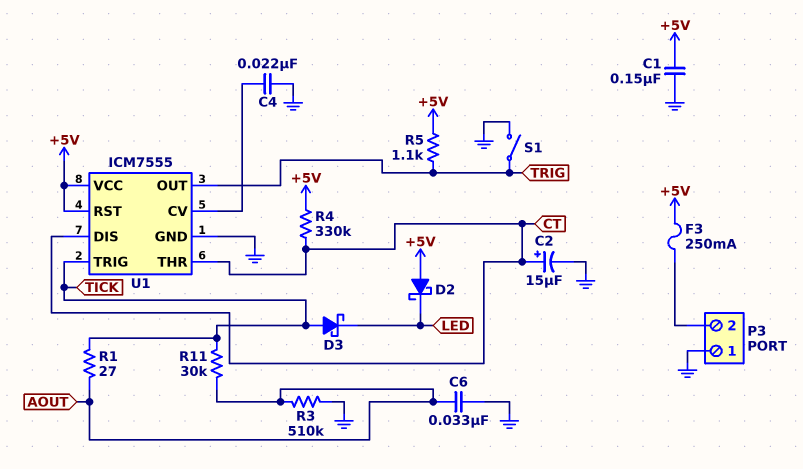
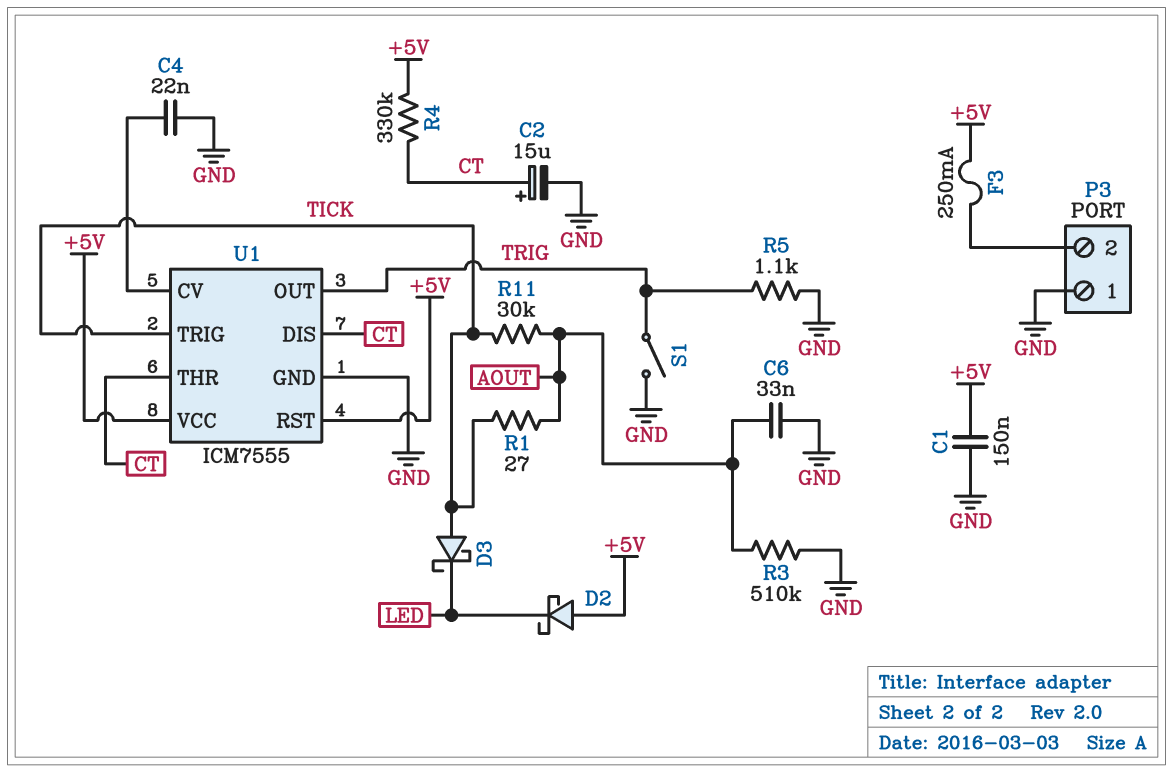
R5: 1.1k (+5V, TRIG) -> 1.1k (GND, TRIG)

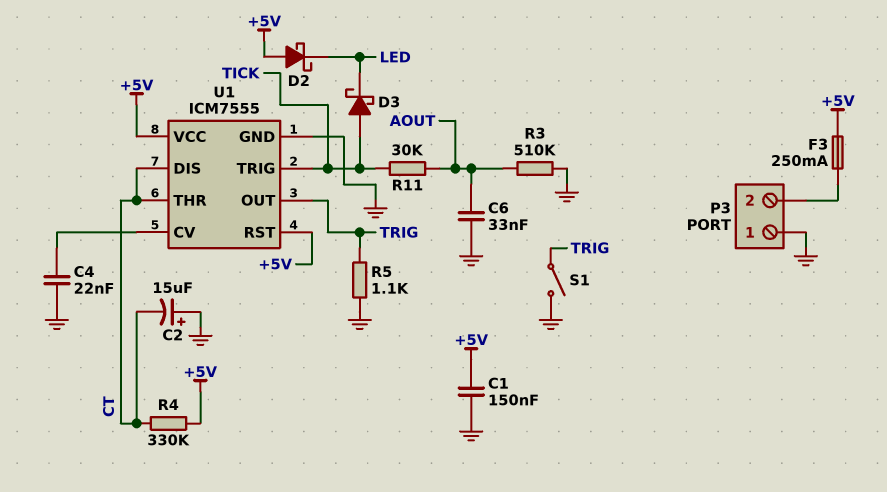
C2: 15uF (plus CT, minus GND) -> 15uF (plus GND, minus CT)
R1: 27 (AOUT, TICK) -> none

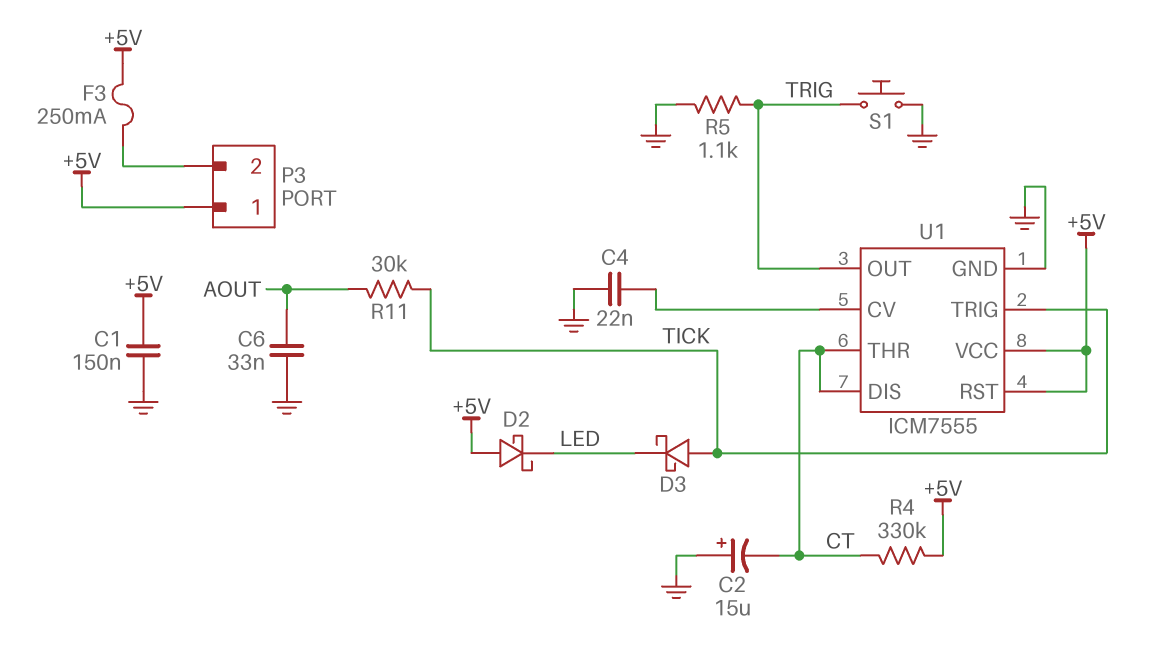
P3 pin 1: GND -> +5V
R3: 510k (AOUT, GND) -> none
S1: switch (GND, TRIG) -> button (GND, TRIG)

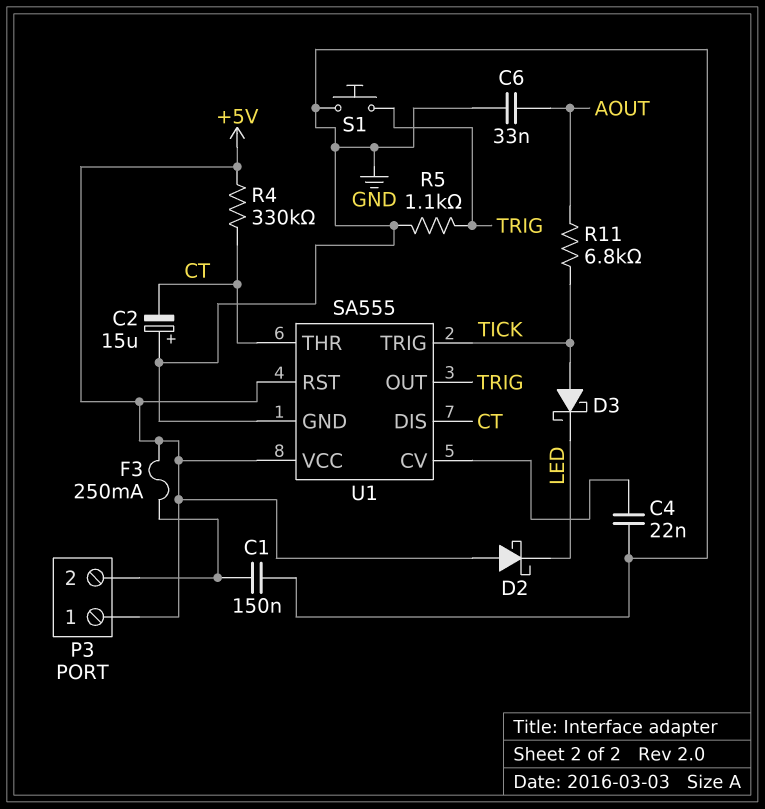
C1: 150nF (+5V, GND) -> 150nF (GND, P3/2)
R11: 30k (AOUT, TICK) -> 6.8k (AOUT, TICK)
U1: ICM7555 -> SA555

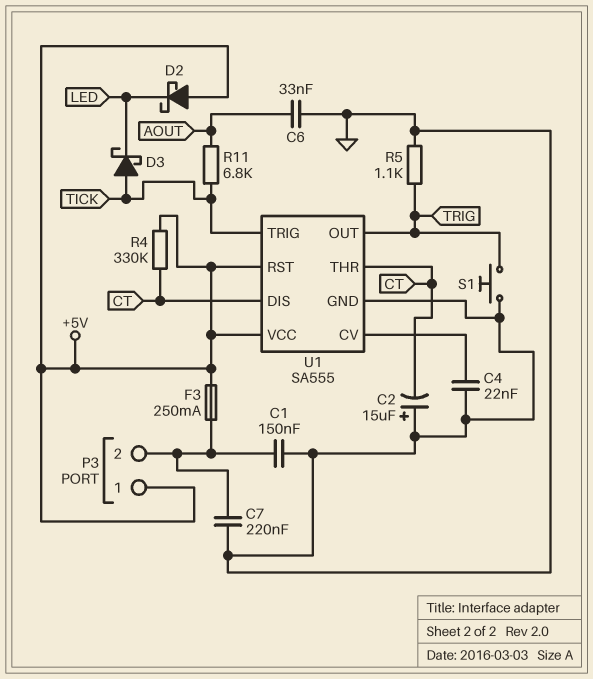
C7: none -> 220nF (GND, P3/2)

